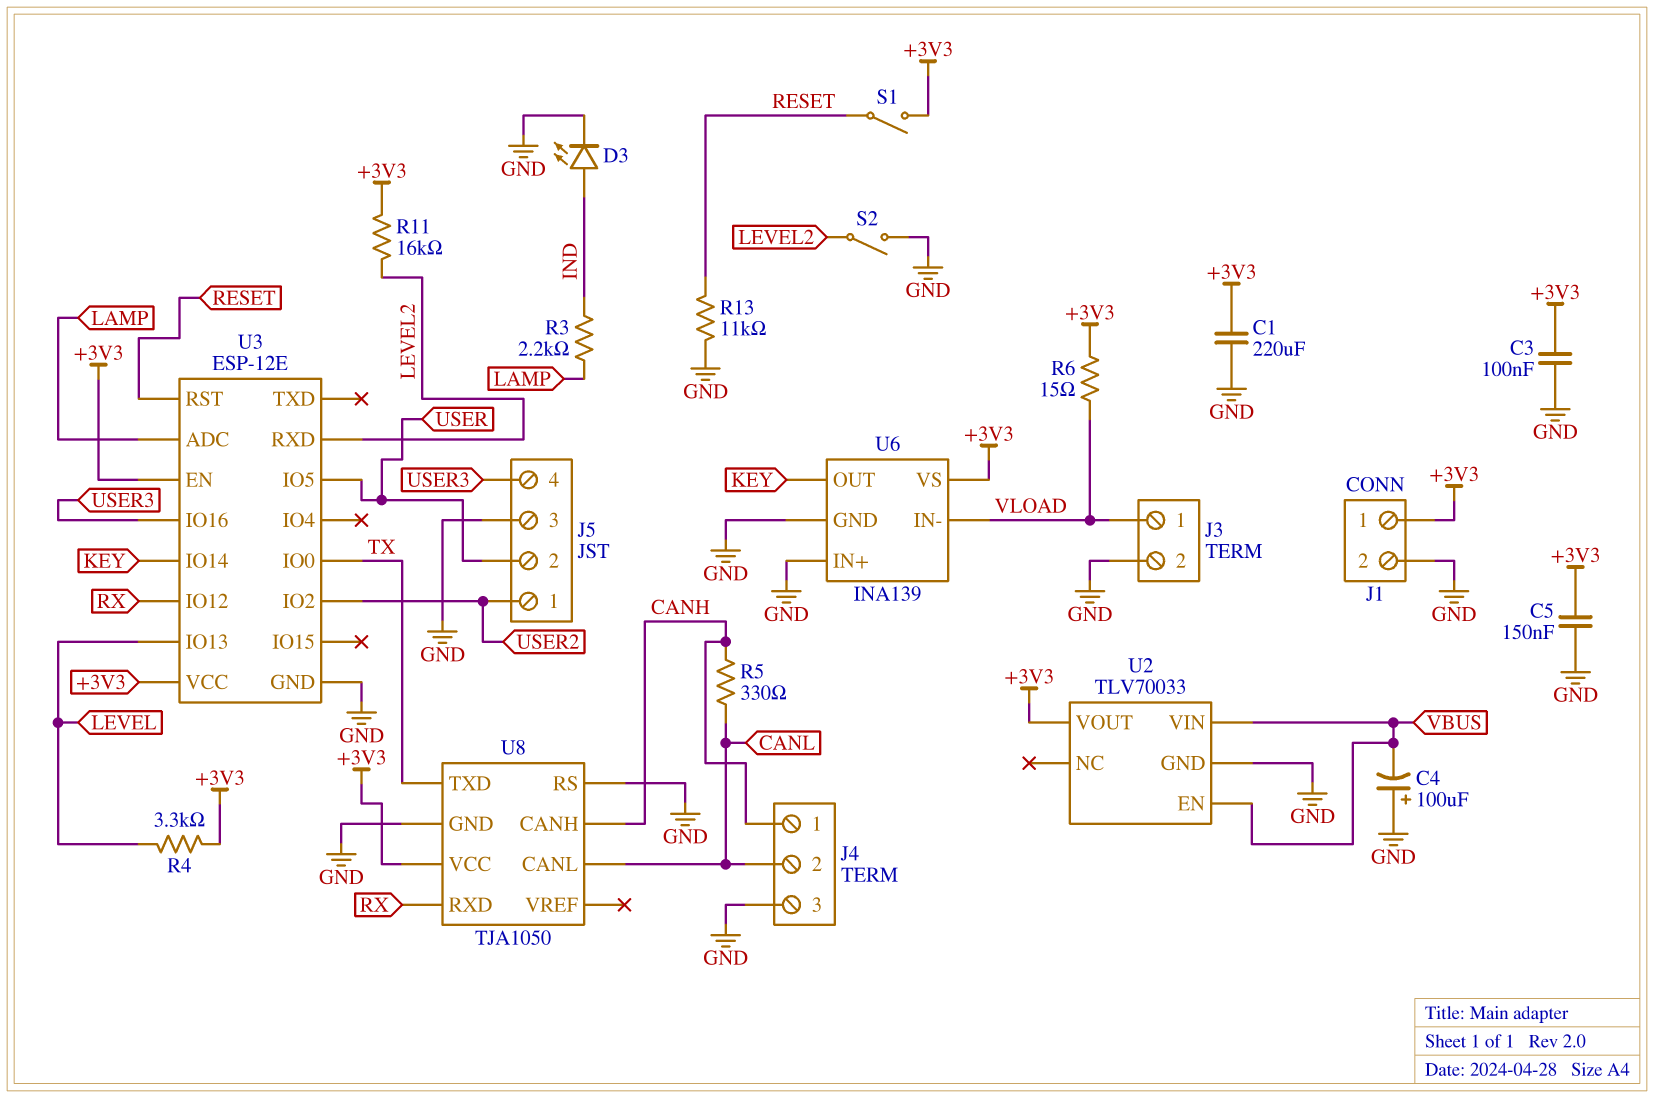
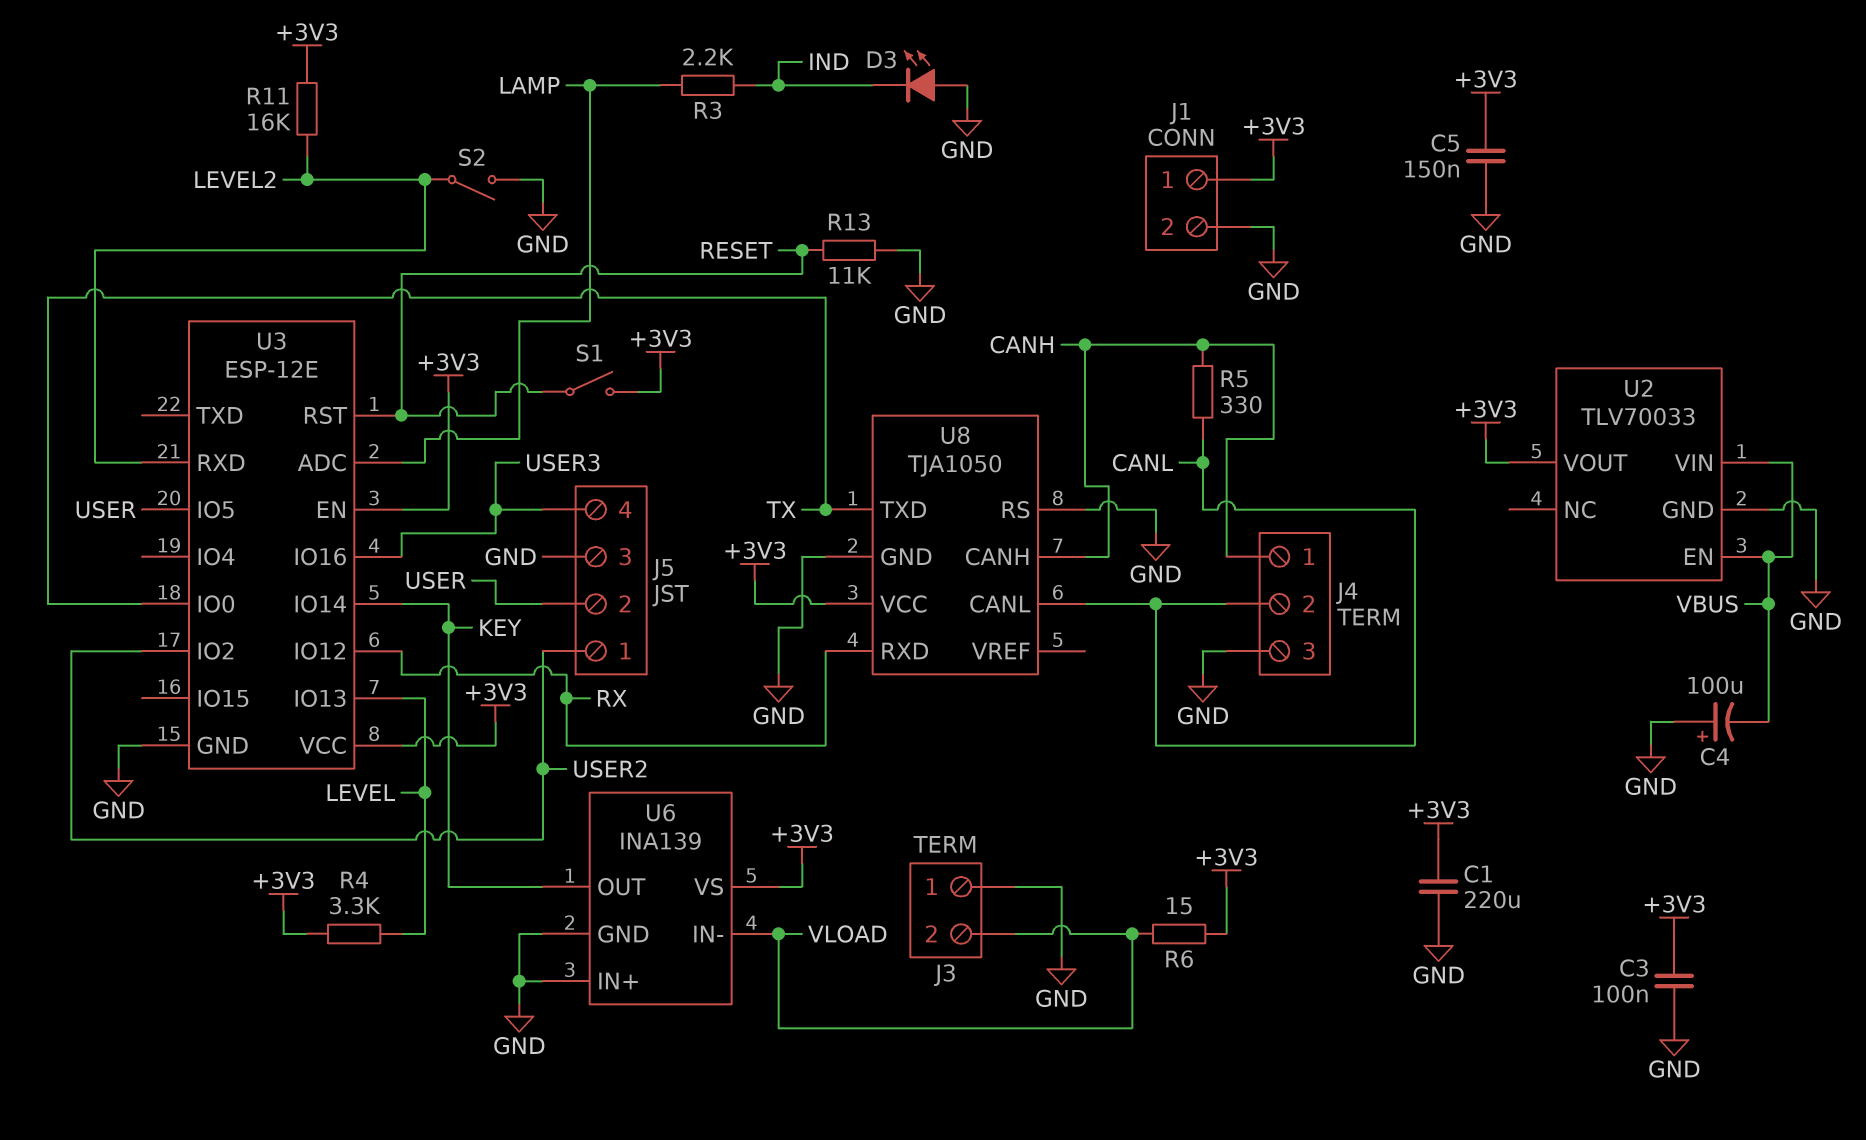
D3: LED (A IND, K GND) -> LED (A GND, K IND)
J3 pin 1: VLOAD -> GND
J3 pin 2: GND -> VLOAD

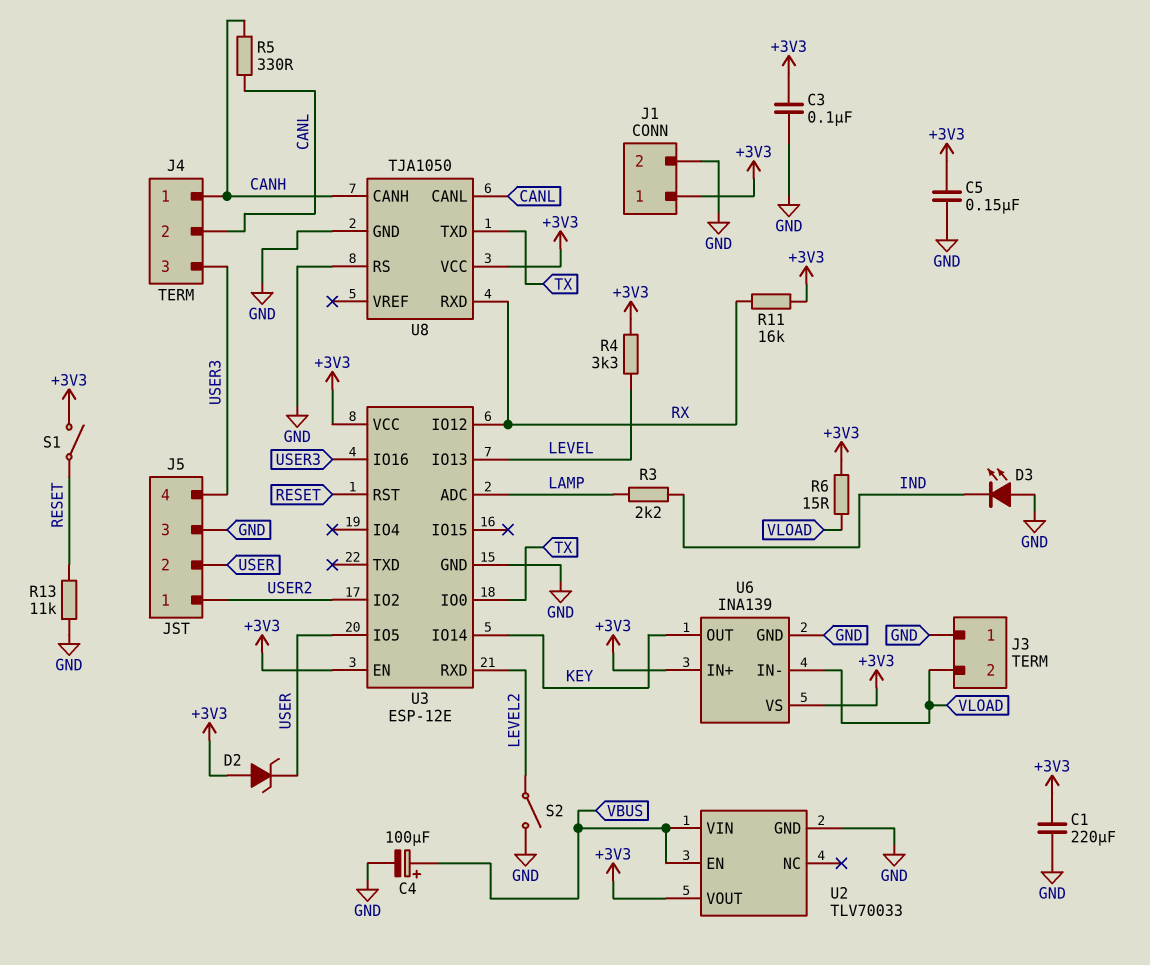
C4: 100uF (plus GND, minus VBUS) -> 100uF (plus VBUS, minus GND)
D2: none -> zener (A +3V3, K USER)
J4 pin 3: GND -> USER3
R11: 16k (+3V3, LEVEL2) -> 16k (+3V3, RX)
U6 pin IN+: GND -> +3V3

